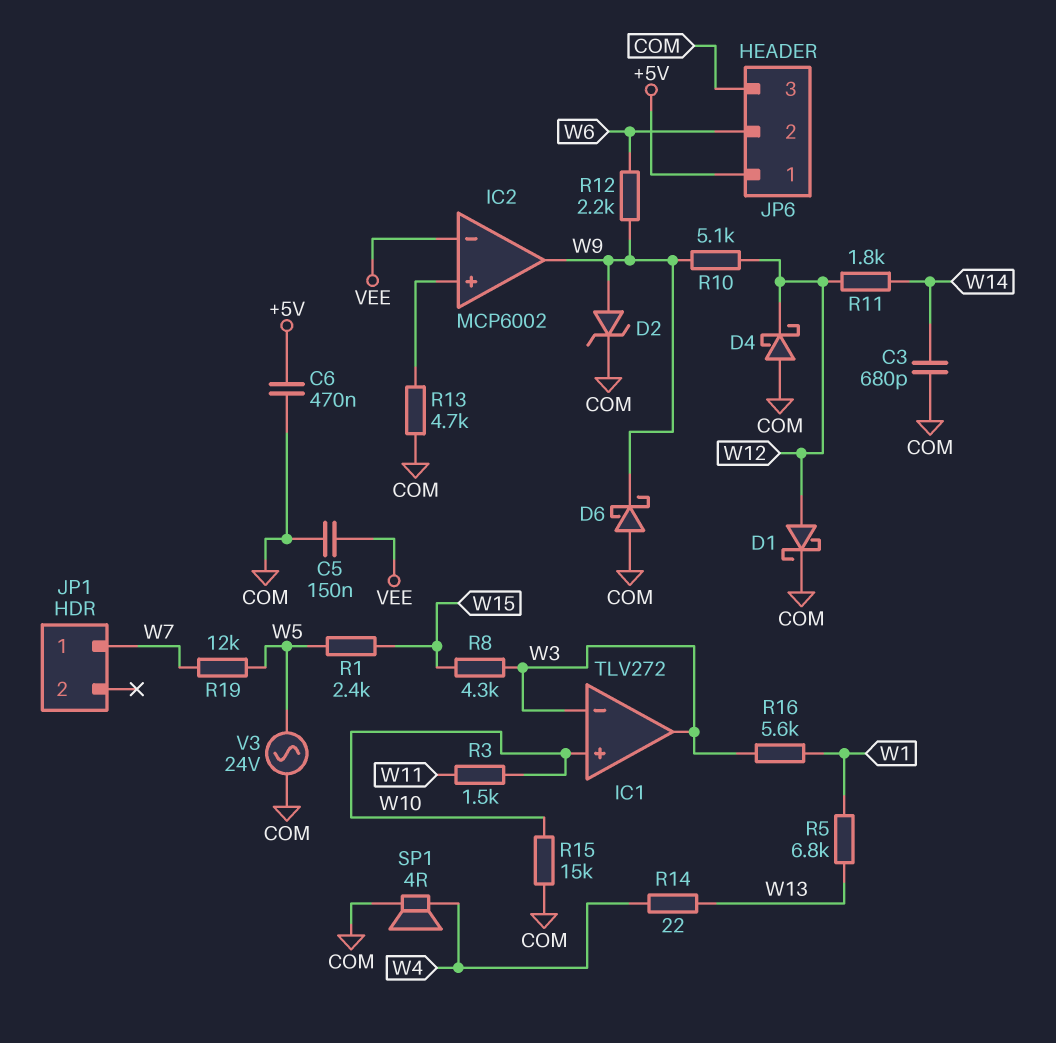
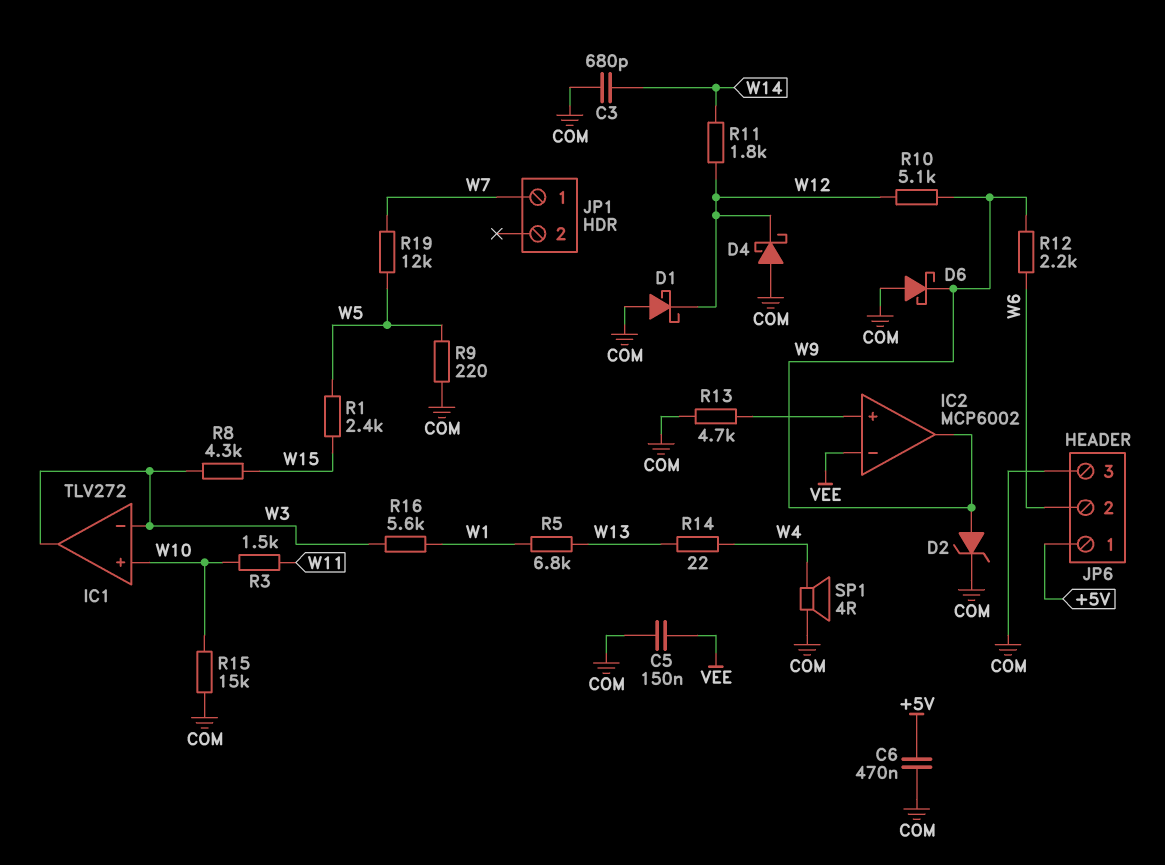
D1: schottky (A W12, K COM) -> schottky (A COM, K W12)
R9: none -> 220 (COM, W5)
V3: AC 24V (COM, W5) -> none

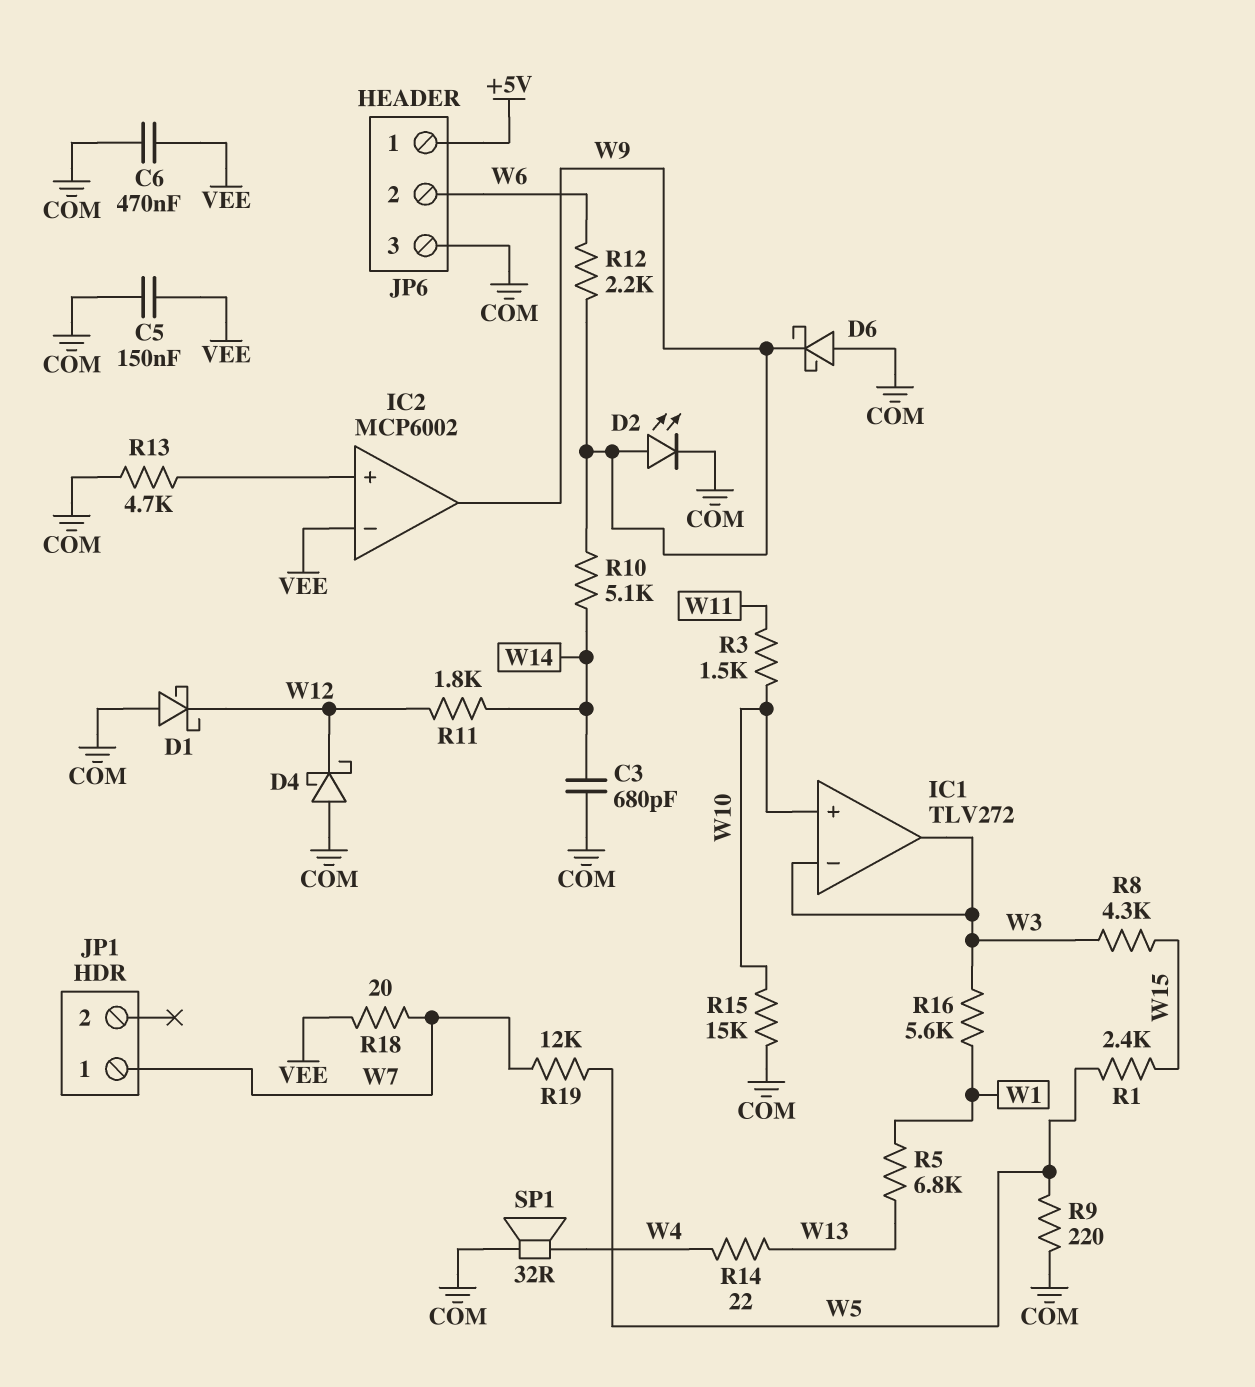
C6: 470nF (+5V, COM) -> 470nF (COM, VEE)
D2: zener (A W9, K COM) -> LED (A W9, K COM)
R10: 5.1k (W9, W12) -> 5.1k (W9, W14)
R18: none -> 20 (VEE, W7)
SP1: speaker 4R (COM, W4) -> speaker 32R (COM, W4)

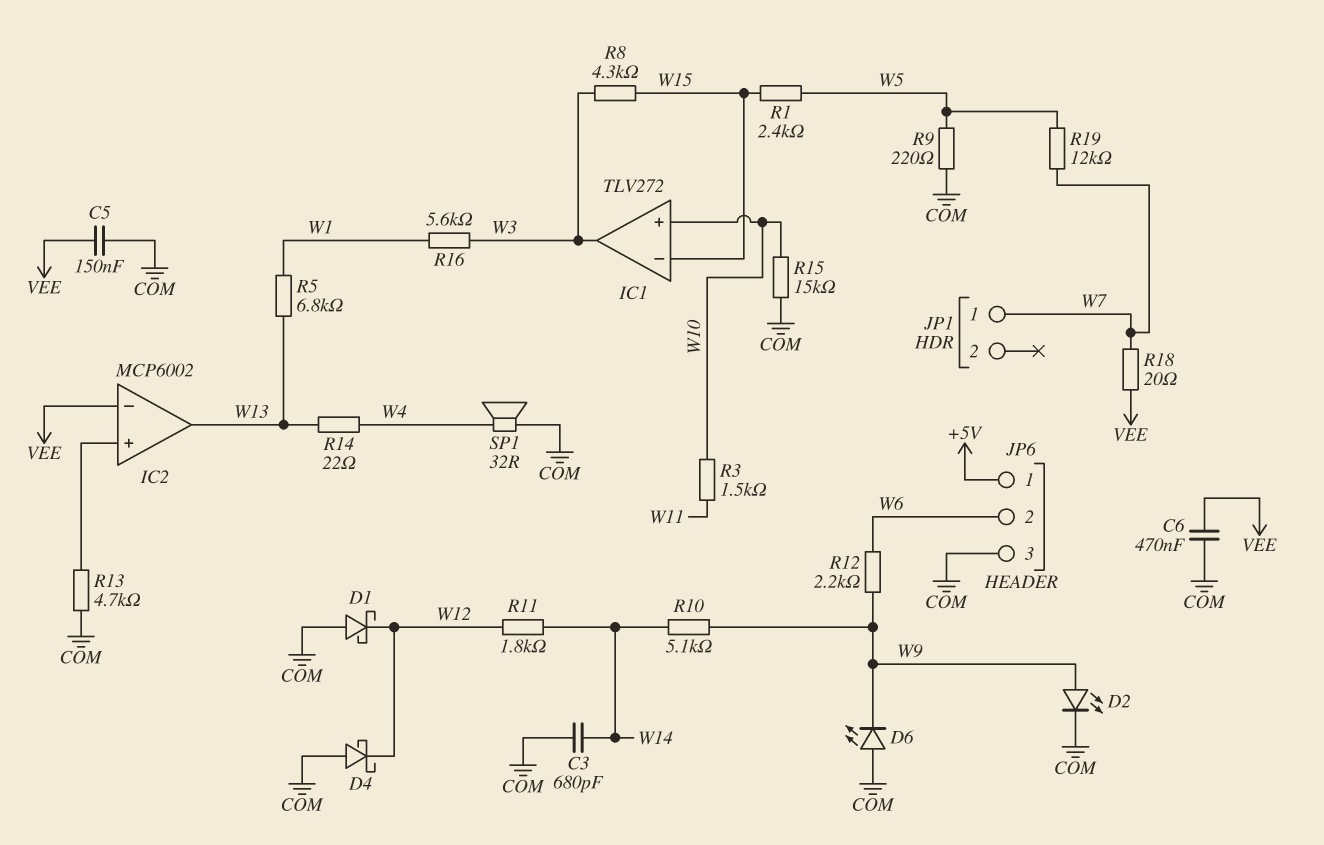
D6: schottky (A COM, K W9) -> LED (A COM, K W9)
IC1 pin in-: W3 -> W15
IC2 pin out: W9 -> W13

